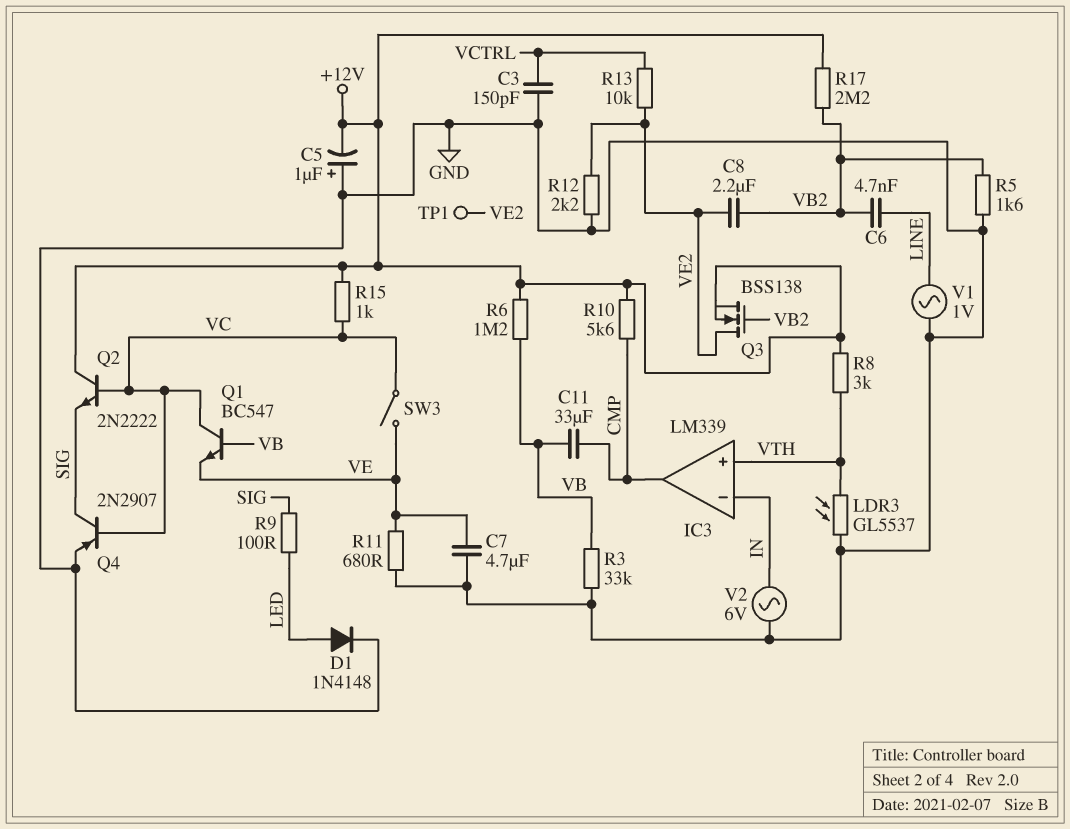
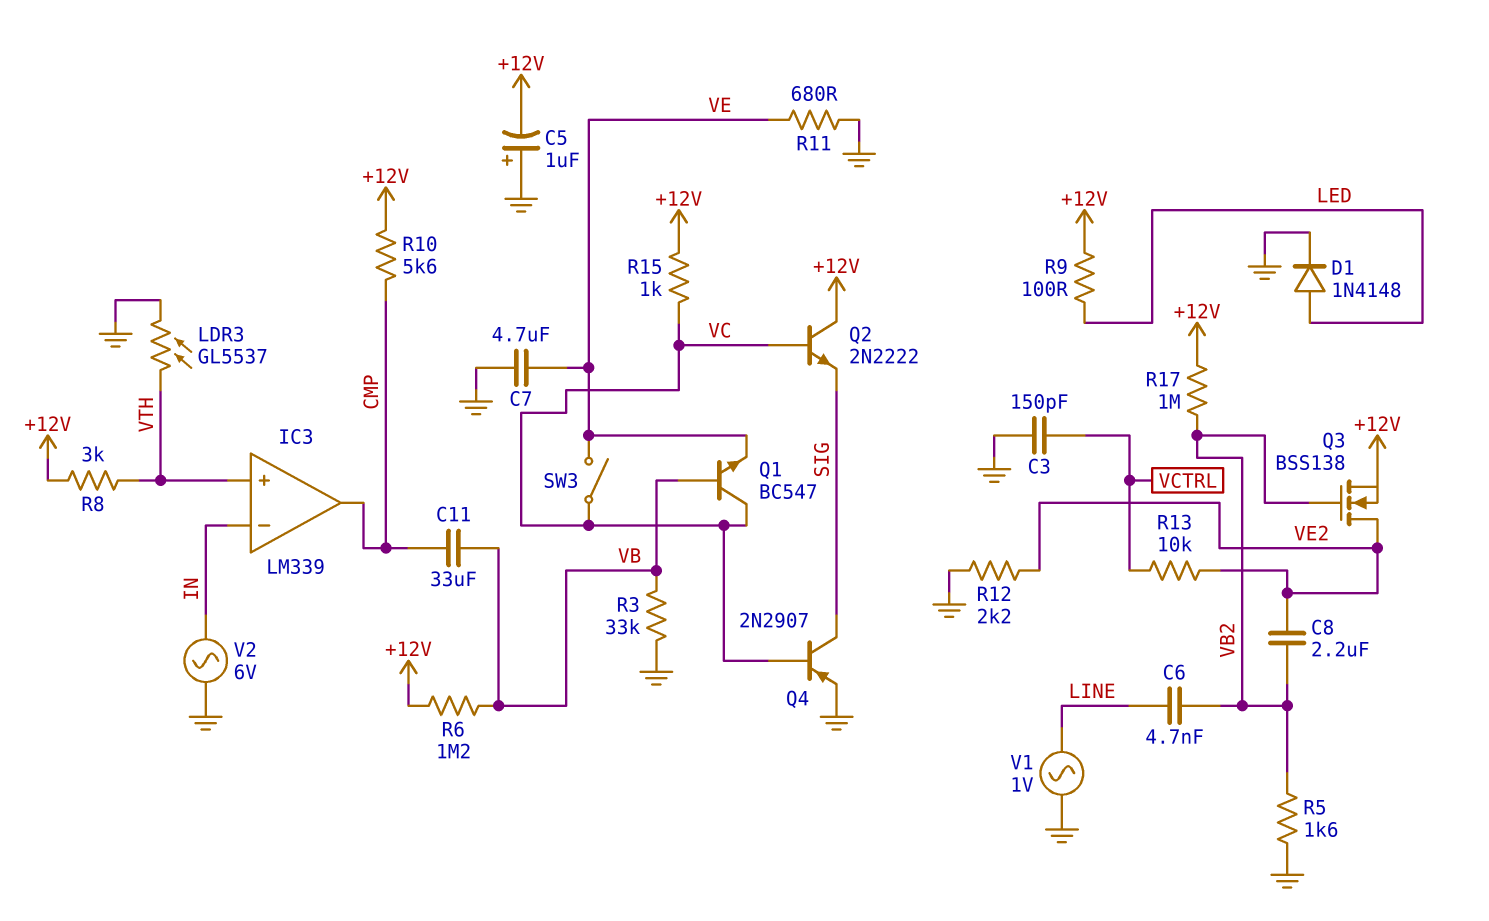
R9: 100 (LED, SIG) -> 100 (+12V, LED)
R17: 2.2M (+12V, VB2) -> 1M (+12V, VB2)
TP1: test point (VE2) -> none

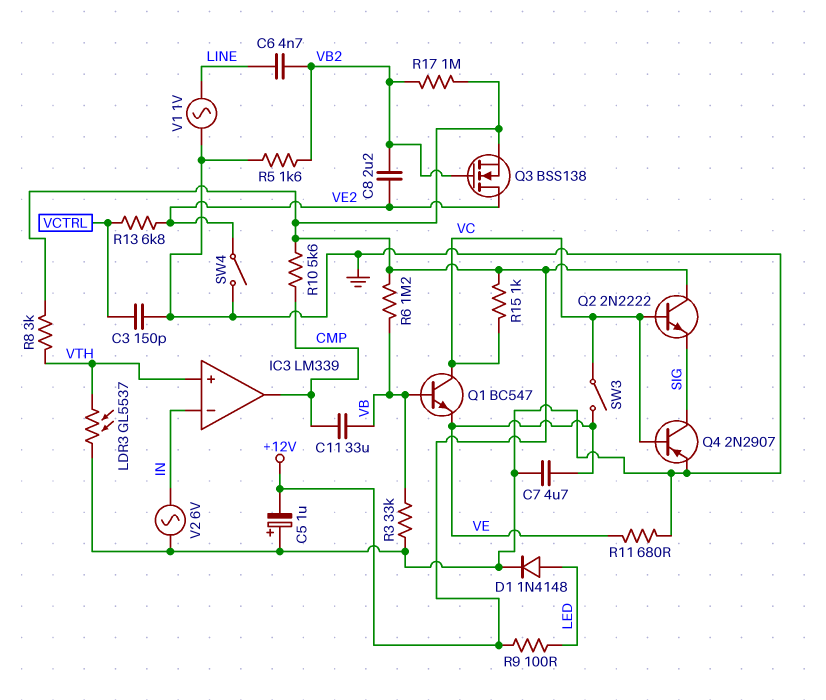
R12: 2.2k (GND, VE2) -> none
R13: 10k (VCTRL, VE2) -> 6.8k (VCTRL, VE2)
SW4: none -> switch (GND, VE2)

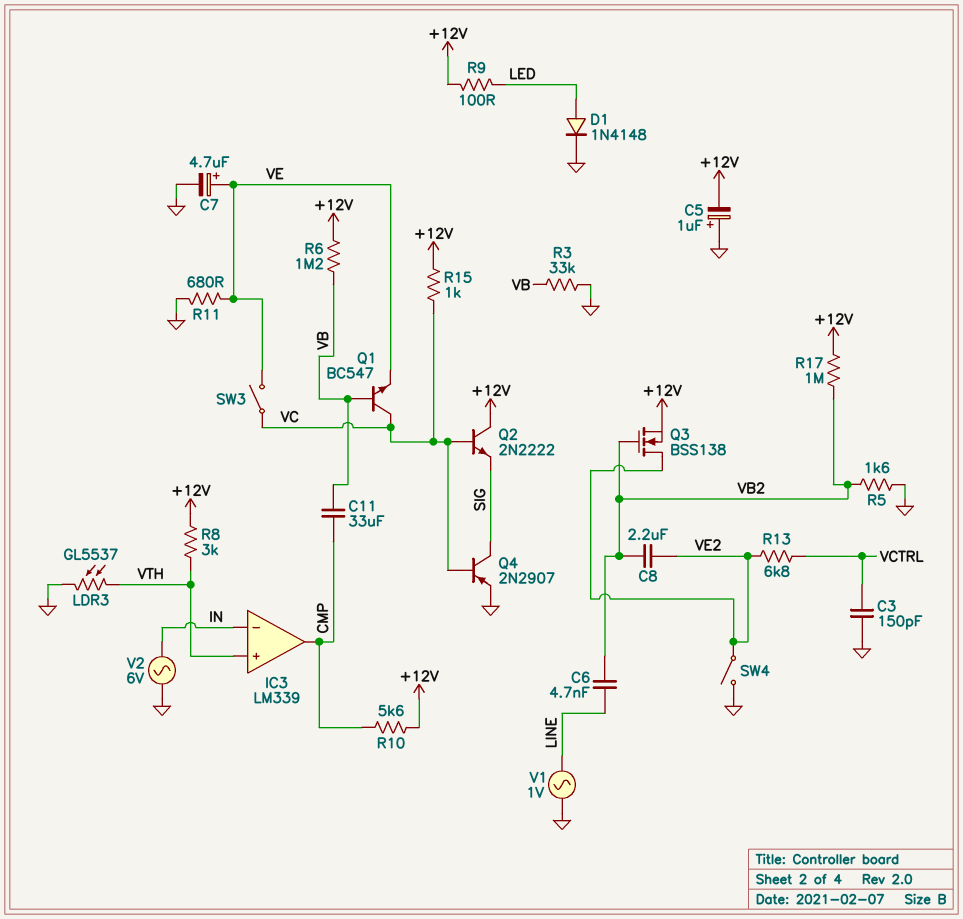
C7: 4.7uF (GND, VE) -> 4.7uF (plus VE, minus GND)

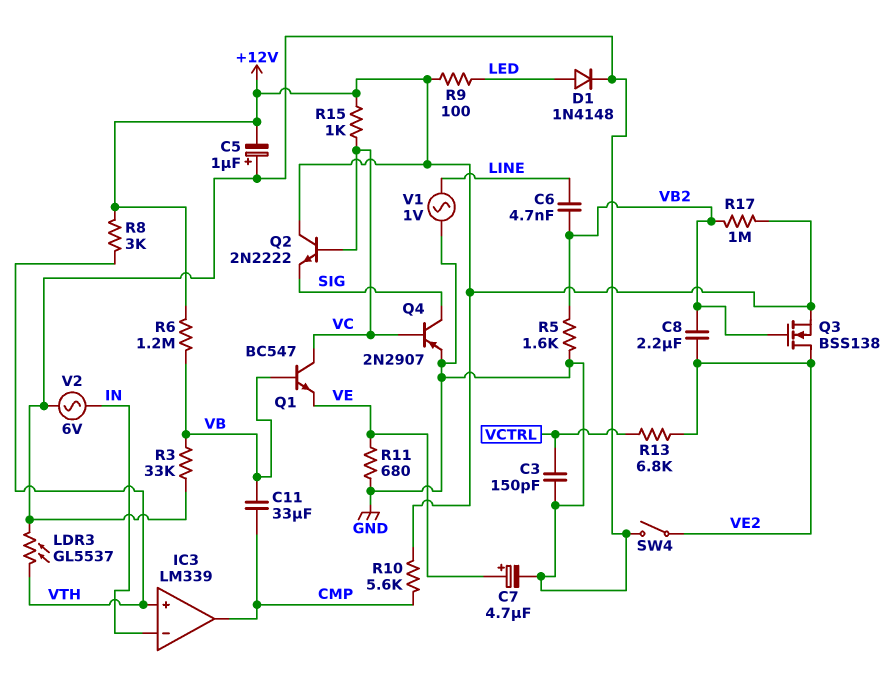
SW3: switch (VC, VE) -> none

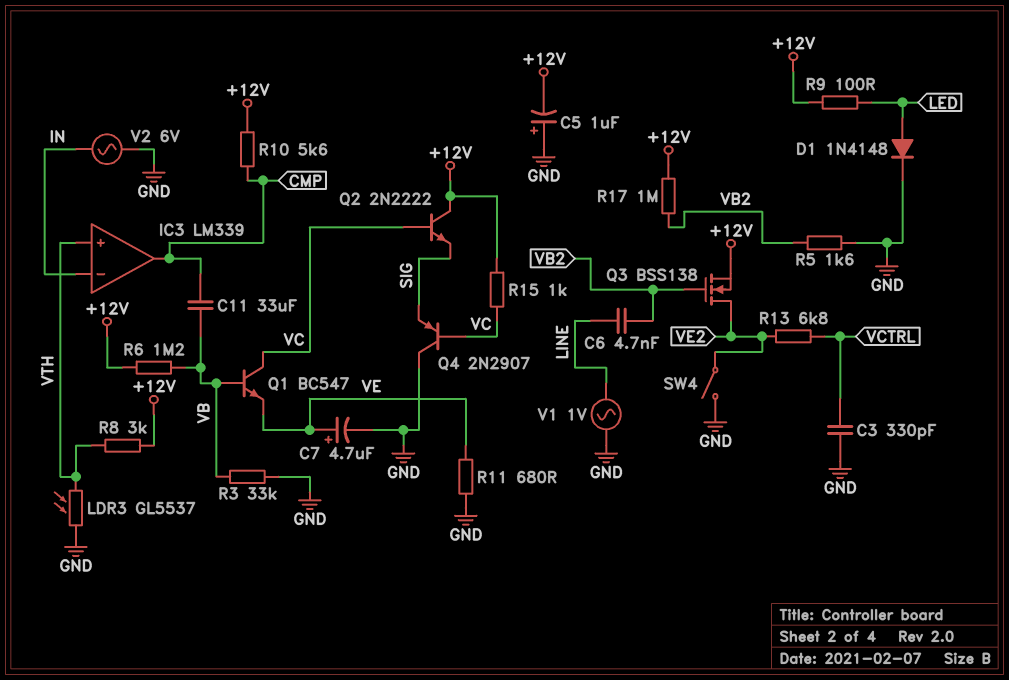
C3: 150pF (GND, VCTRL) -> 330pF (GND, VCTRL)
C8: 2.2uF (VB2, VE2) -> none
Q4: PNP 2N2907 (B VC, C SIG, E GND) -> PNP 2N2907 (B VC, C GND, E SIG)

